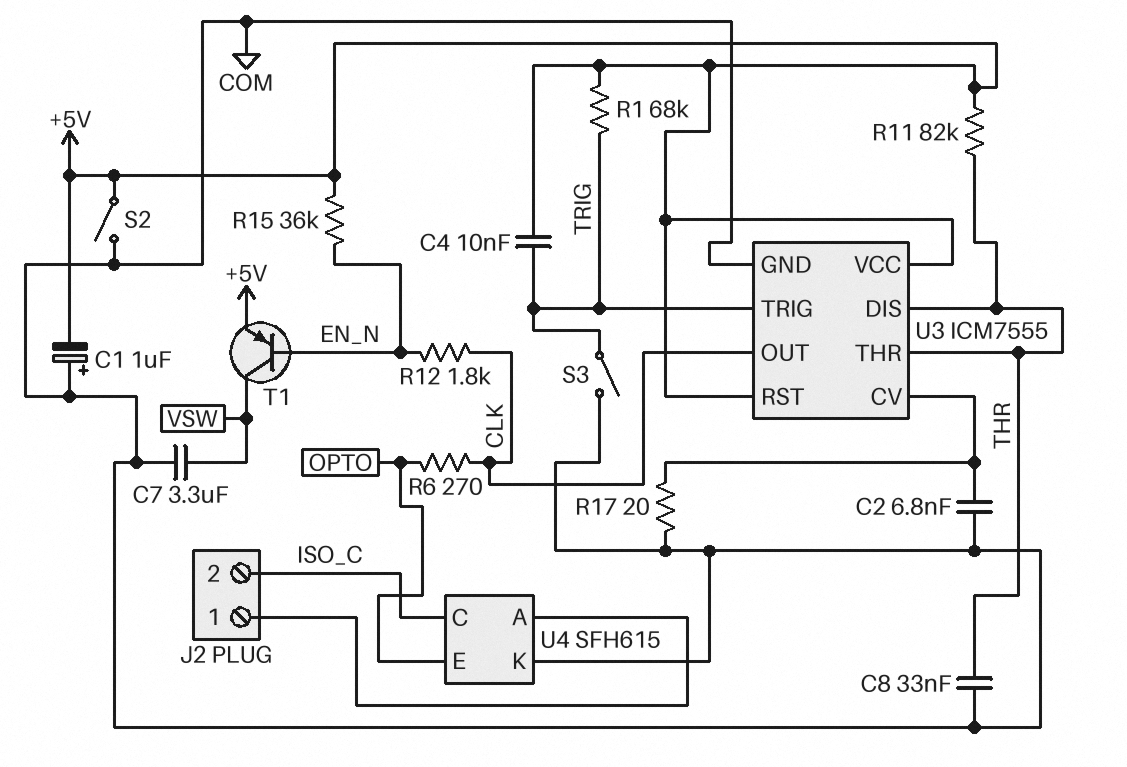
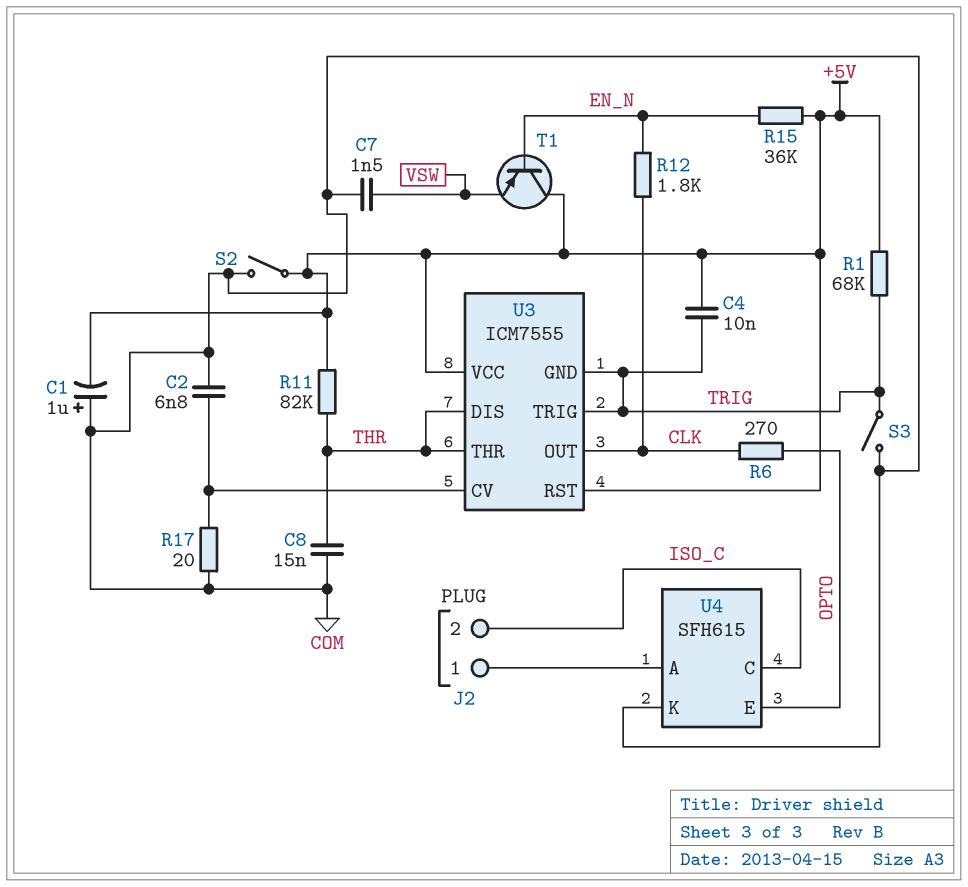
C7: 3.3uF (COM, VSW) -> 1.5nF (COM, VSW)
C8: 33nF (COM, THR) -> 15nF (COM, THR)
T1: PNP (B EN_N, C VSW, E +5V) -> PNP (B EN_N, C +5V, E VSW)
U3 pin GND: COM -> TRIG

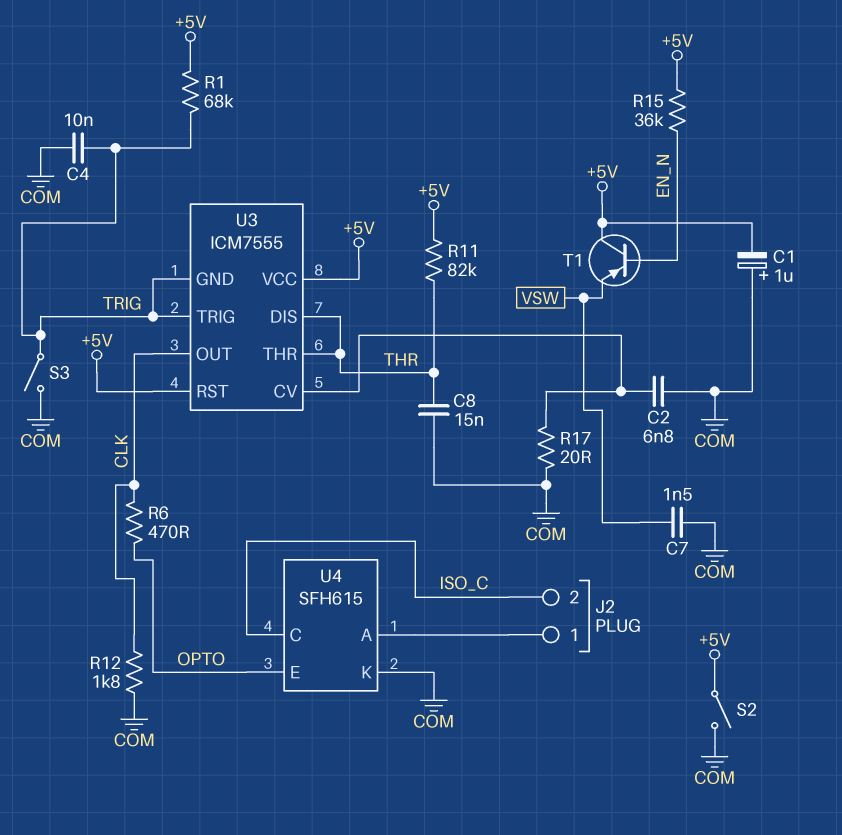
C4: 10nF (+5V, TRIG) -> 10nF (COM, TRIG)
R6: 270 (CLK, OPTO) -> 470 (CLK, OPTO)
R12: 1.8k (CLK, EN_N) -> 1.8k (CLK, COM)

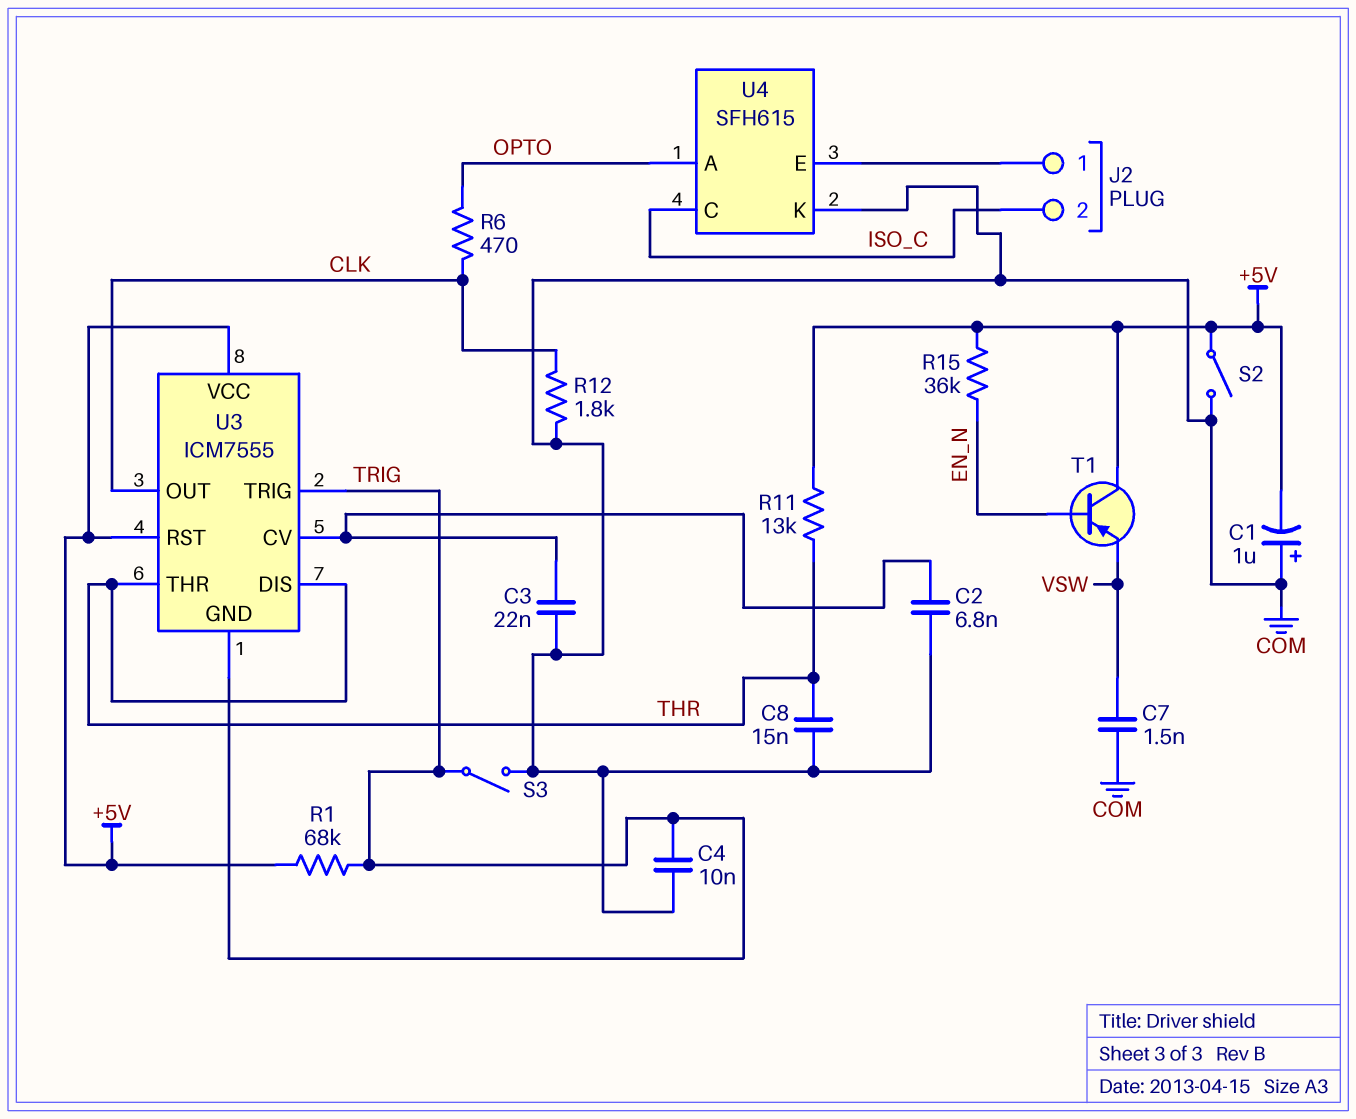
C3: none -> 22nF (COM, U3/CV)
R11: 82k (+5V, THR) -> 13k (+5V, THR)
R17: 20 (COM, U3/CV) -> none
U4 pin A: J2/1 -> OPTO
U4 pin E: OPTO -> J2/1

